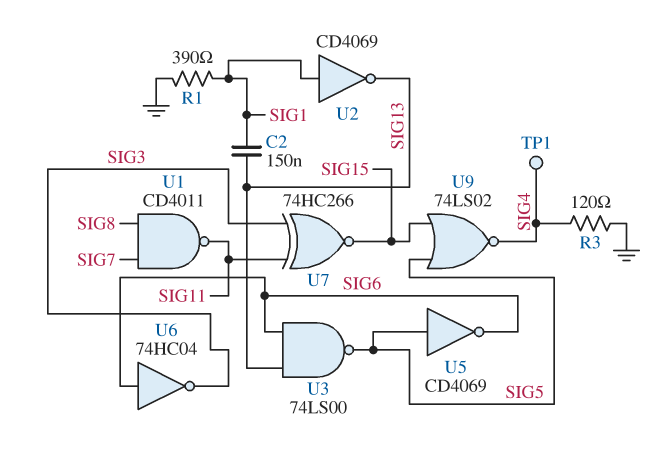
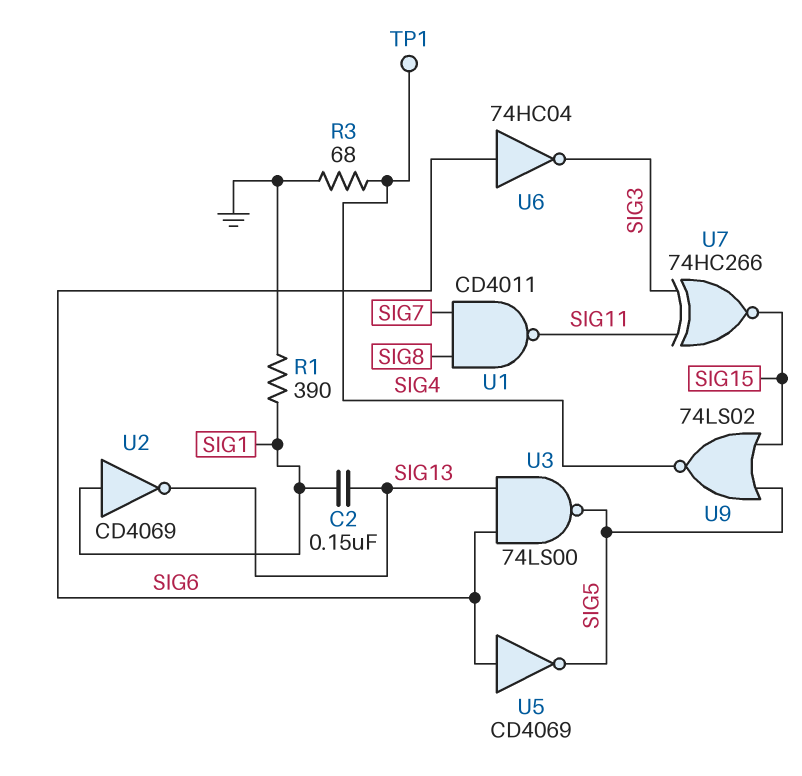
R3: 120 (GND, SIG4) -> 68 (GND, SIG4)
U5: NOT CD4069 (in SIG5, out SIG6) -> NOT CD4069 (in SIG6, out SIG5)

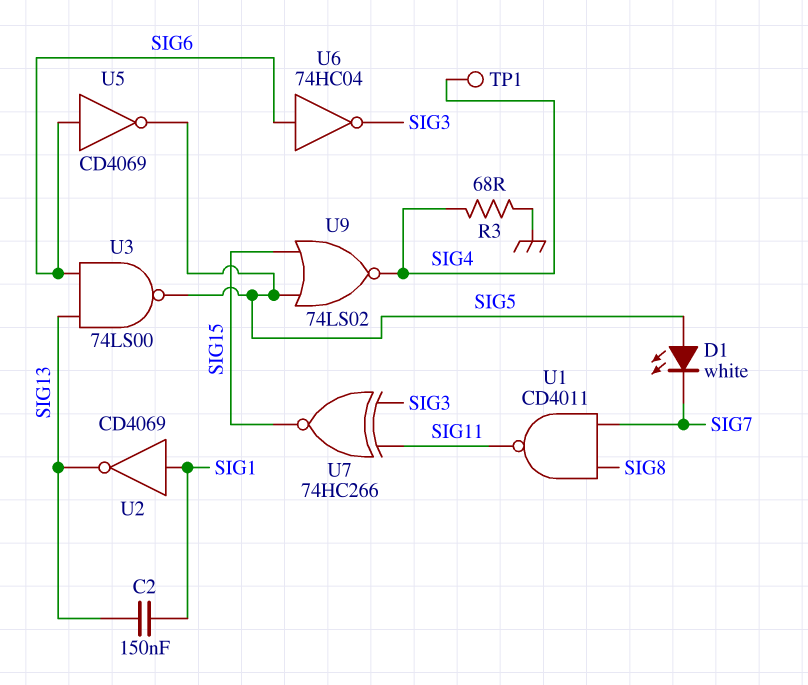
D1: none -> LED white (A SIG5, K SIG7)
R1: 390 (GND, SIG1) -> none

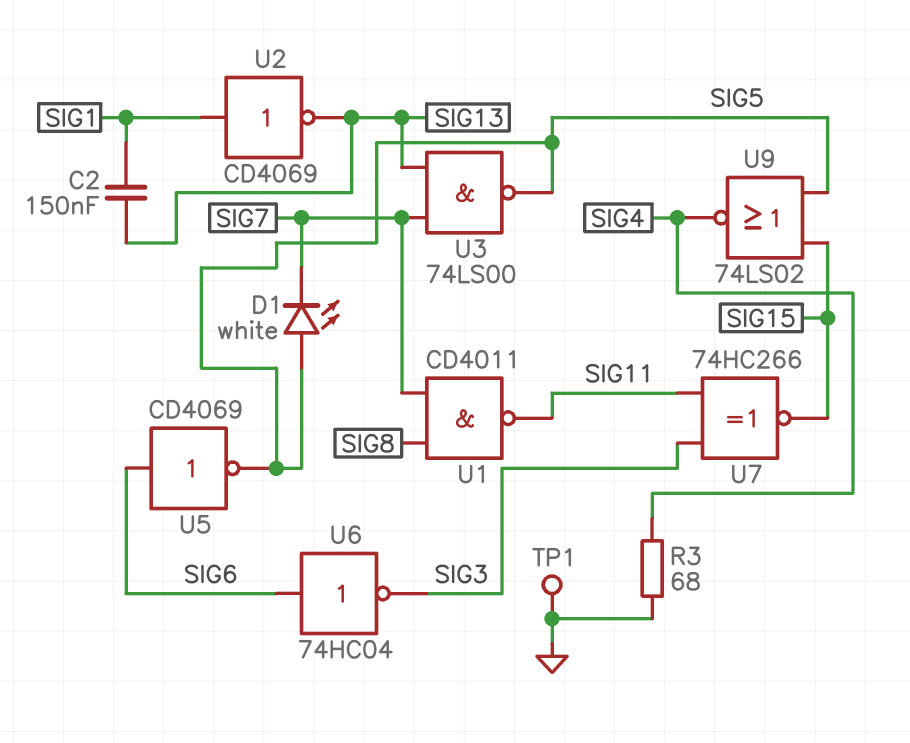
TP1: test point (SIG4) -> test point (GND)
U3: NAND 74LS00 (in SIG6, in SIG13, out SIG5) -> NAND 74LS00 (in SIG7, in SIG13, out SIG5)

